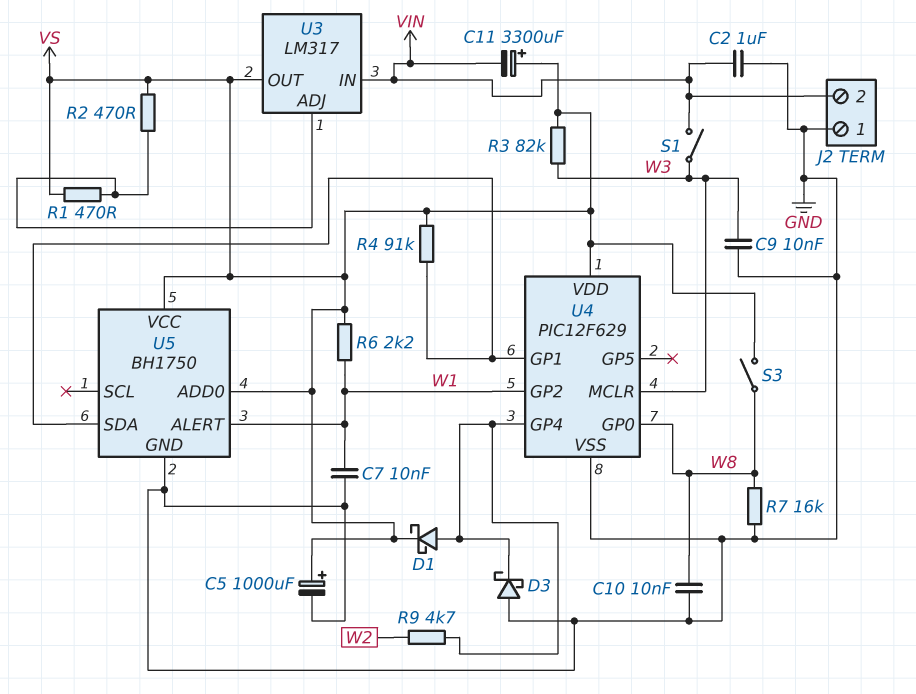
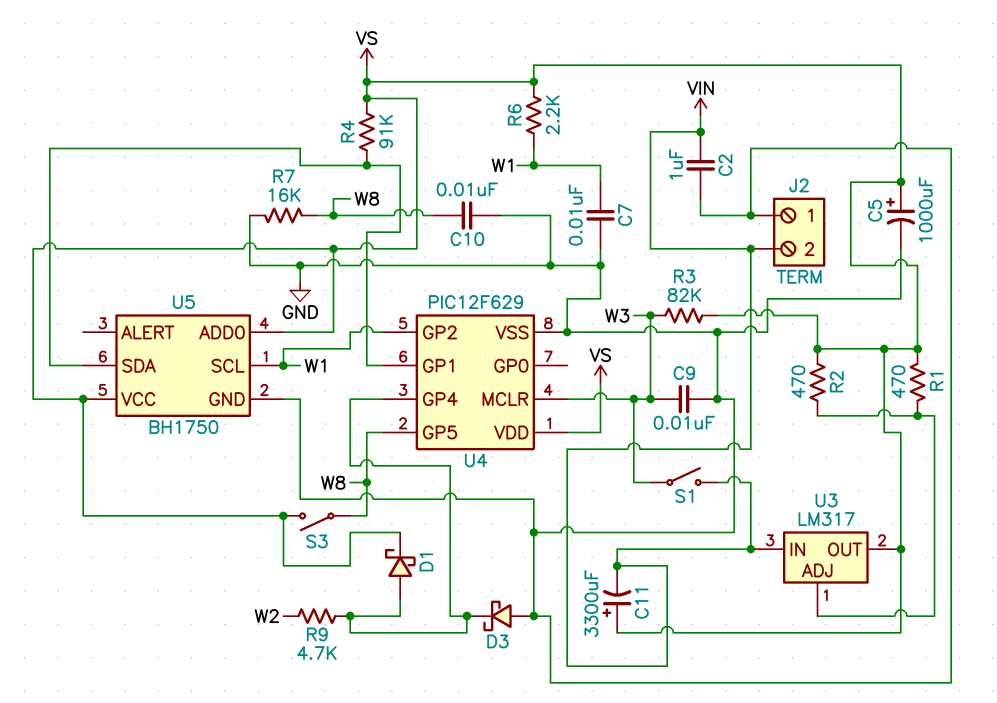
U4 pin GP0: W8 -> none
U4 pin GP5: none -> W8
U5 pin ALERT: W1 -> none
U5 pin SCL: none -> W1

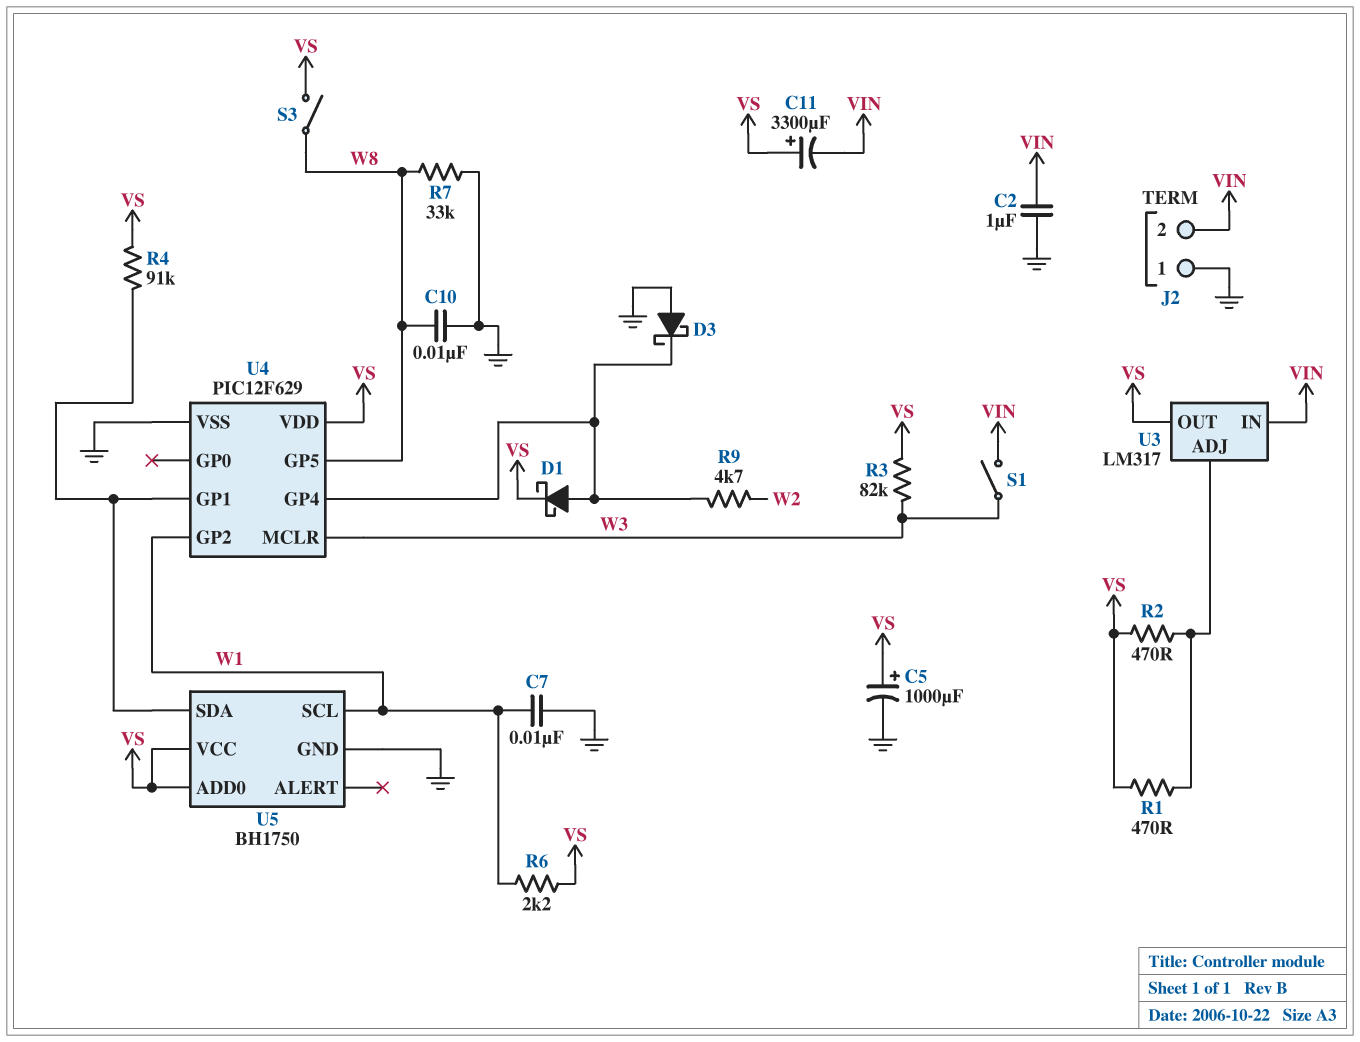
C9: 10nF (GND, W3) -> none
R7: 16k (GND, W8) -> 33k (GND, W8)

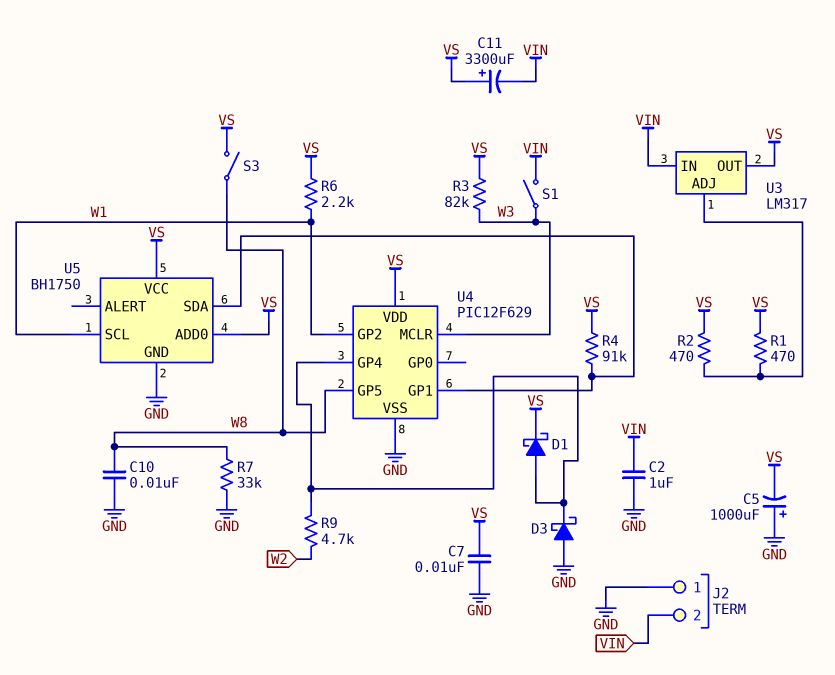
C5: 1000uF (plus VS, minus GND) -> 1000uF (plus GND, minus VS)
C7: 10nF (GND, W1) -> 10nF (GND, VS)

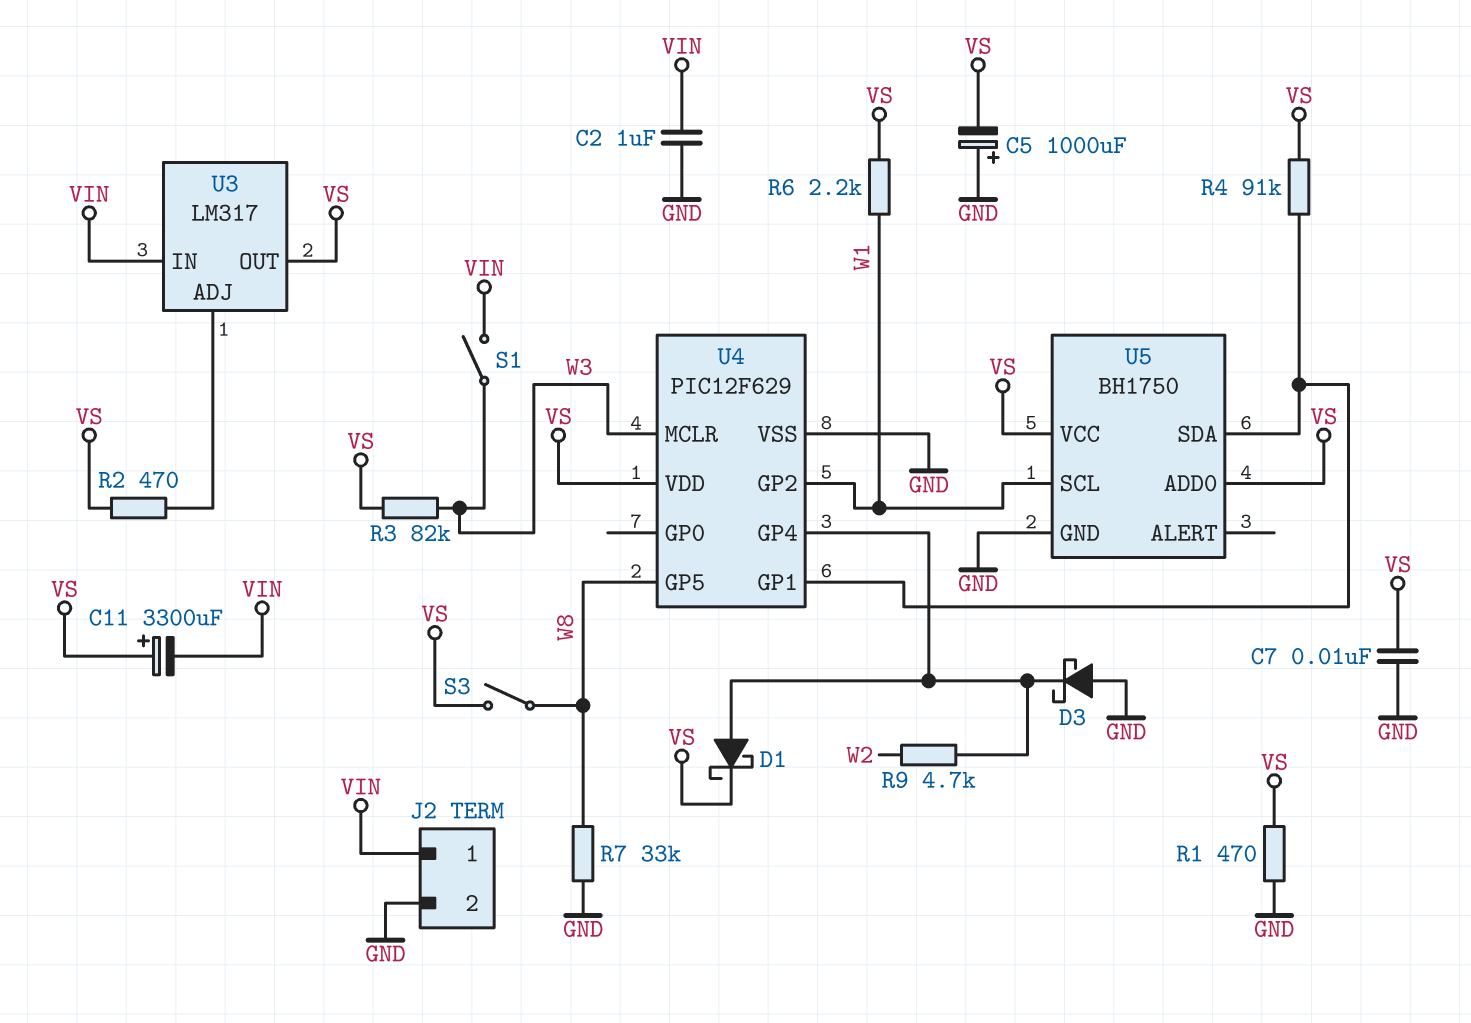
C10: 10nF (GND, W8) -> none
J2 pin 1: GND -> VIN
J2 pin 2: VIN -> GND
R1: 470 (U3/ADJ, VS) -> 470 (GND, VS)

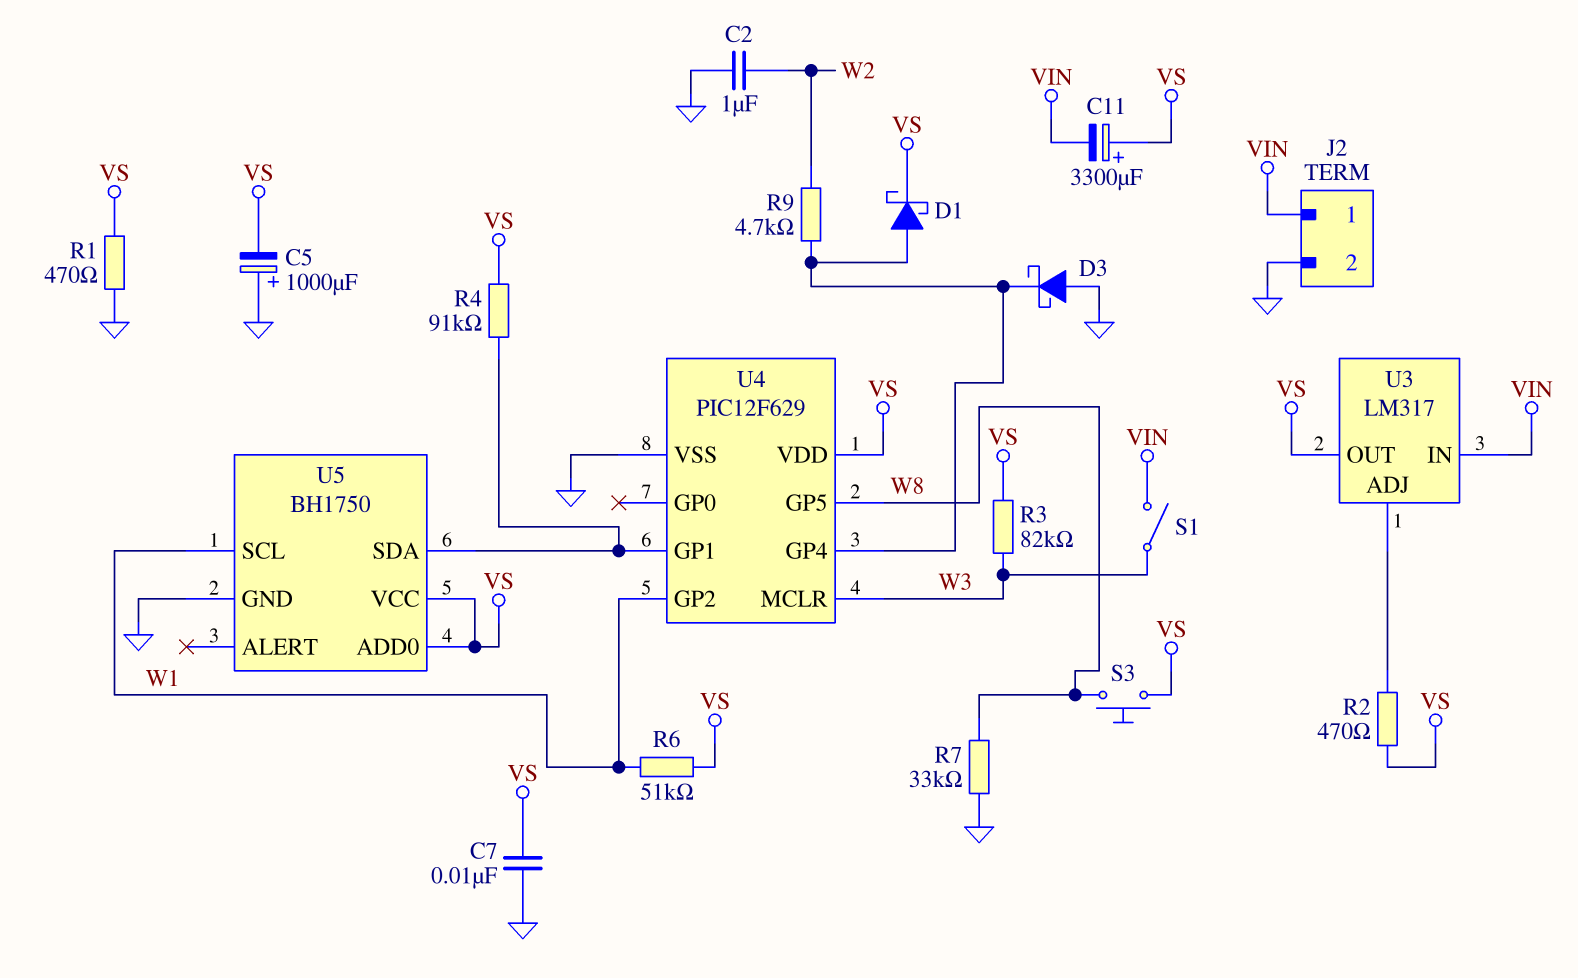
C2: 1uF (GND, VIN) -> 1uF (GND, W2)
R6: 2.2k (VS, W1) -> 51k (VS, W1)
S3: switch (VS, W8) -> button (VS, W8)

